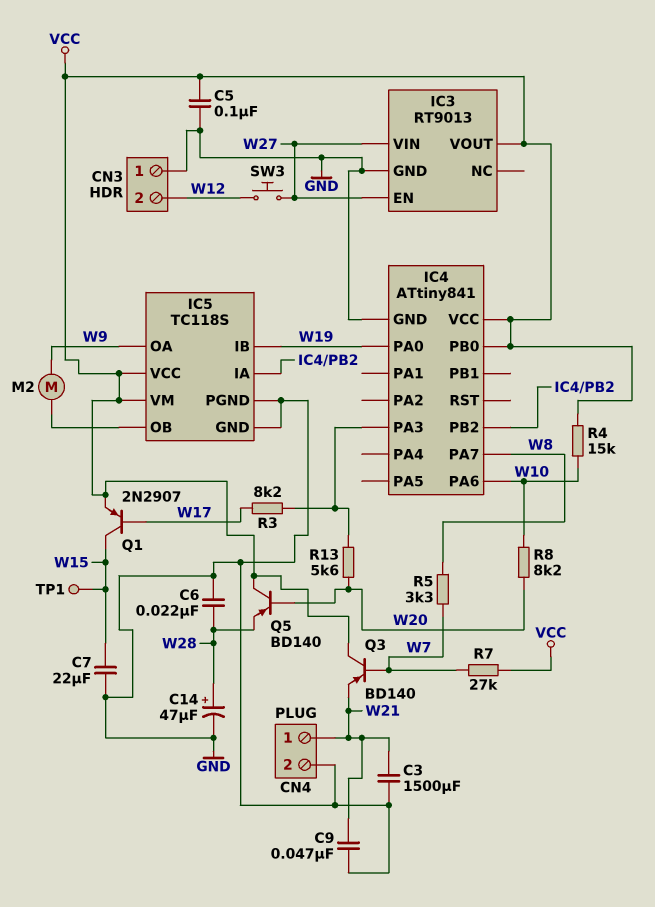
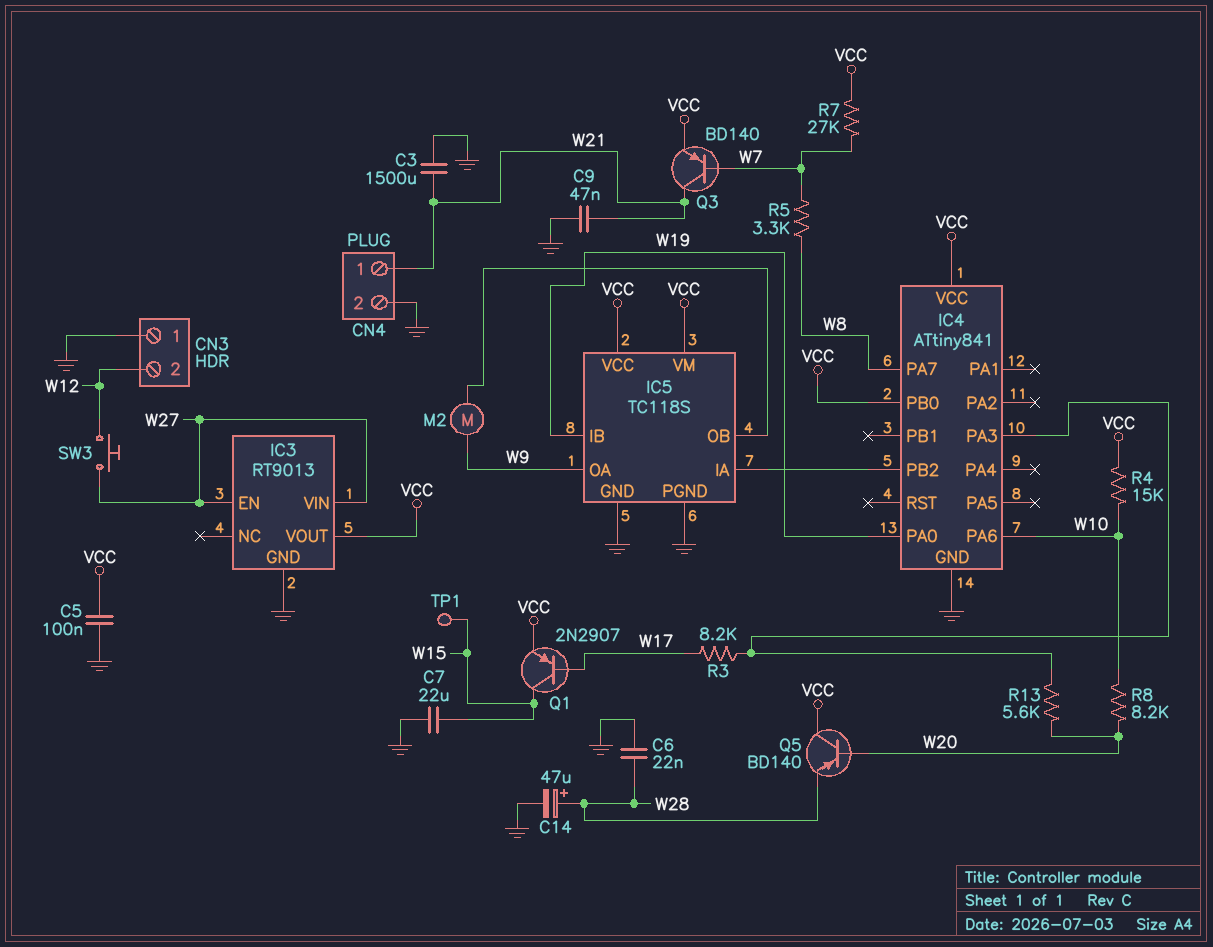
Q3: PNP BD140 (B W7, C VCC, E W21) -> PNP BD140 (B W7, C W21, E VCC)

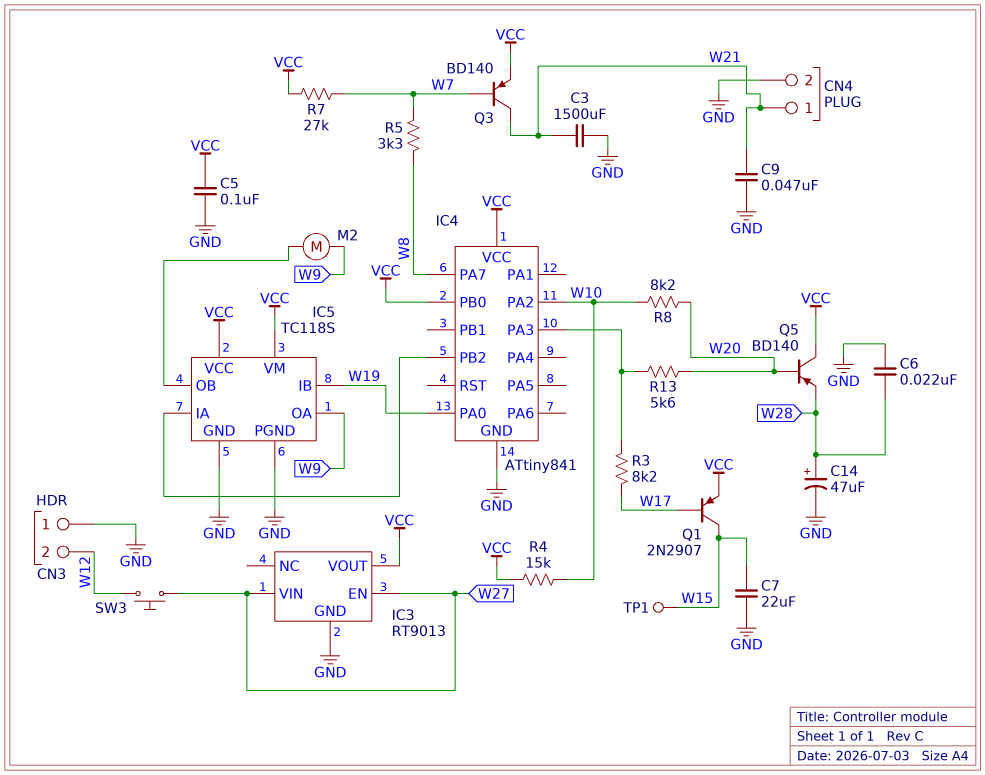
IC4 pin PA2: none -> W10
IC4 pin PA6: W10 -> none

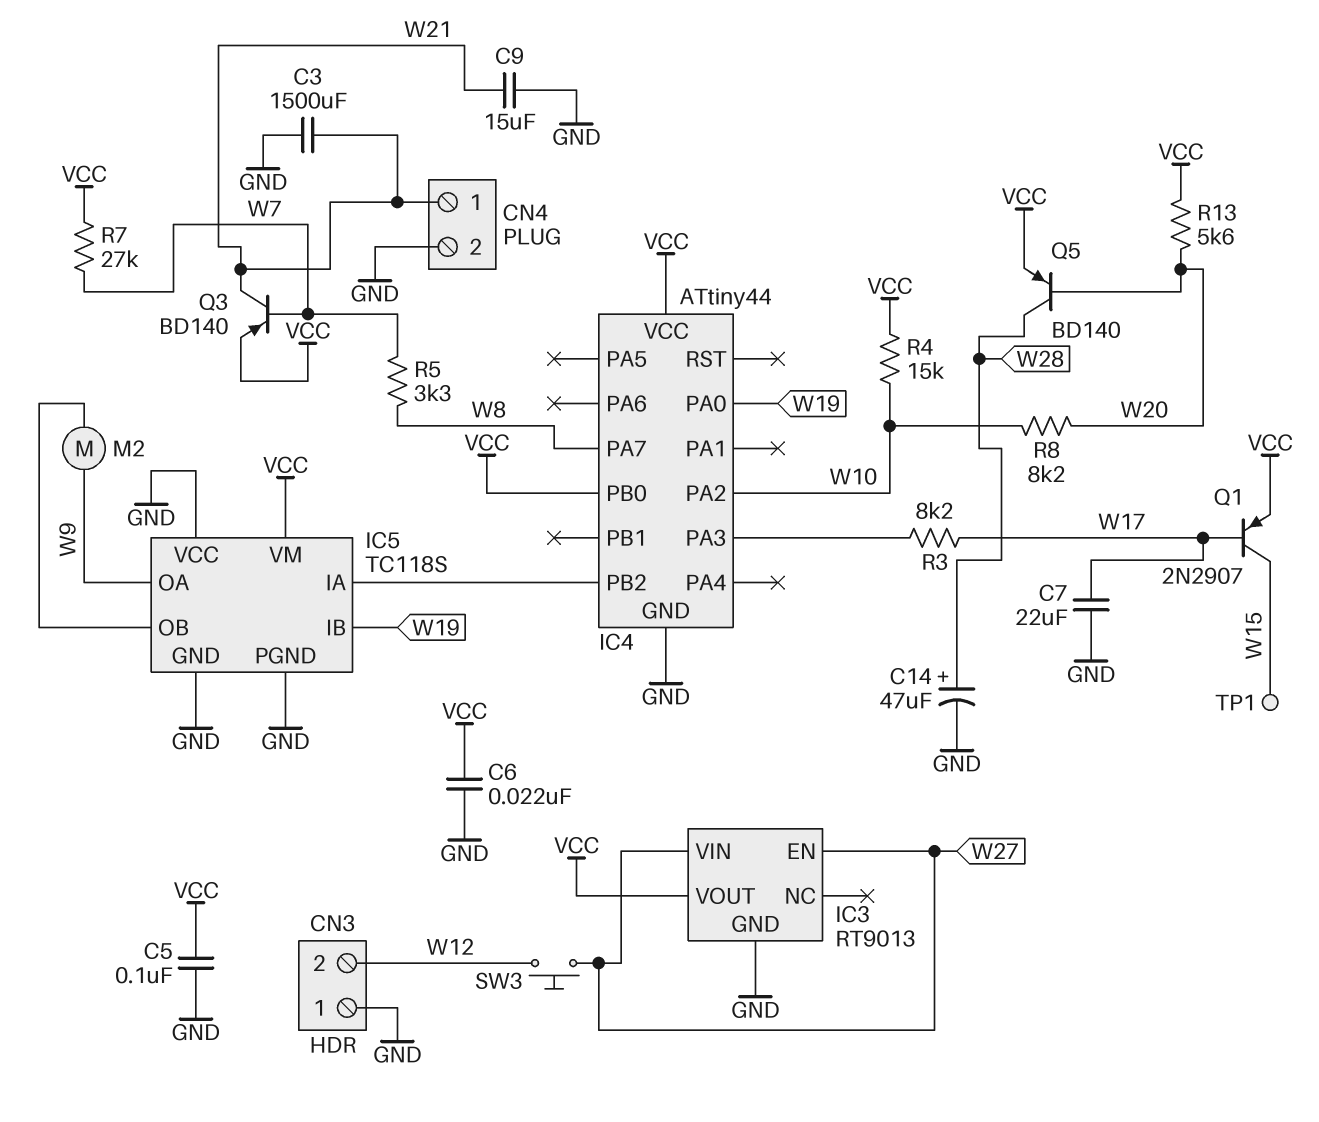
C6: 22nF (GND, W28) -> 22nF (GND, VCC)
C7: 22uF (GND, W15) -> 22uF (GND, W17)
C9: 47nF (GND, W21) -> 15uF (GND, W21)
IC4: ATtiny841 -> ATtiny44
IC5 pin VCC: VCC -> GND
Q5: PNP BD140 (B W20, C VCC, E W28) -> PNP BD140 (B W20, C W28, E VCC)
R13: 5.6k (IC4/PA3, W20) -> 5.6k (VCC, W20)

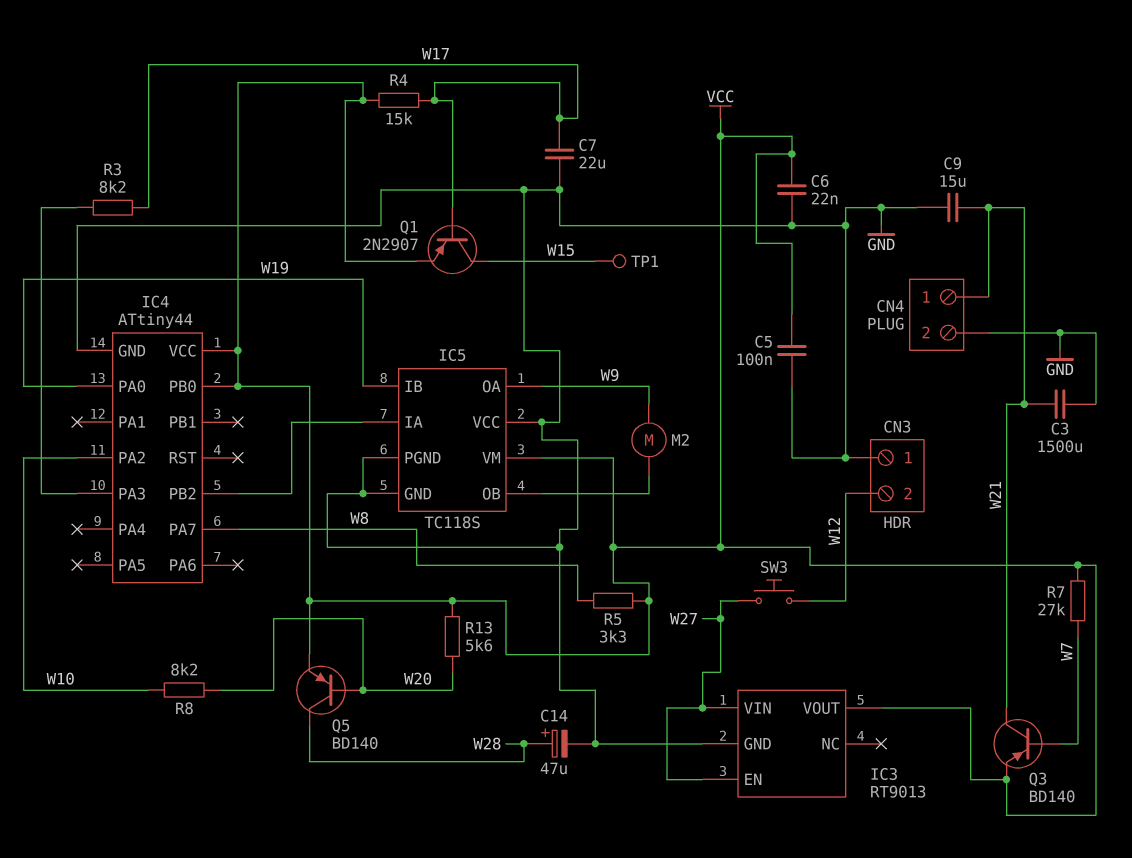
R4: 15k (VCC, W10) -> 15k (VCC, W17)
R5: 3.3k (W7, W8) -> 3.3k (VCC, W8)

